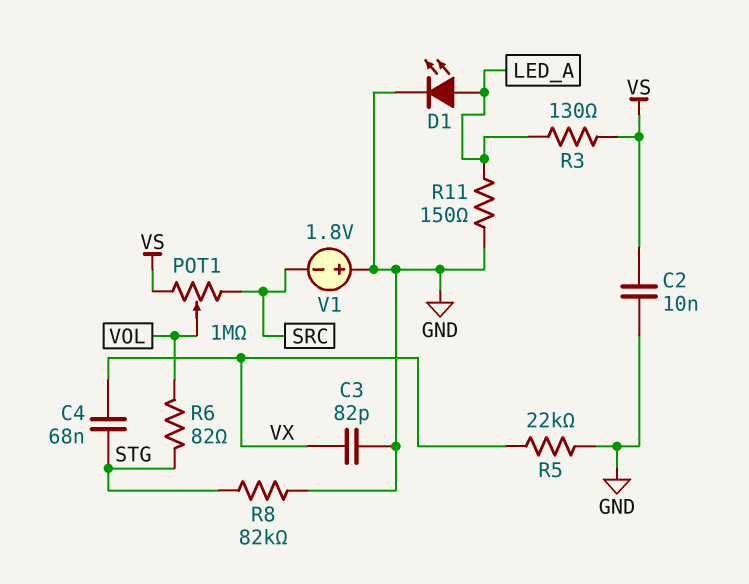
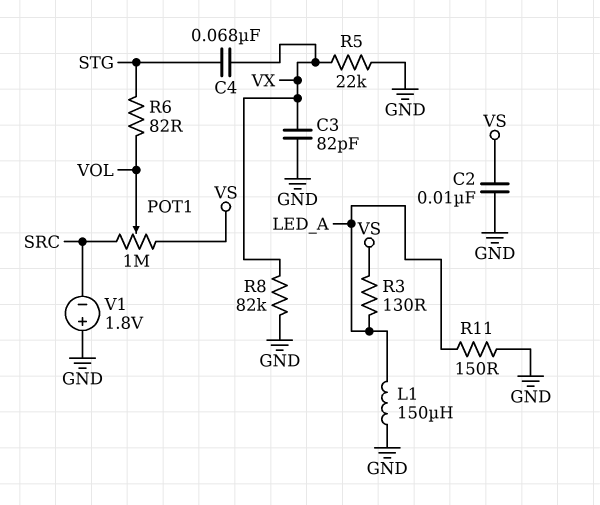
D1: LED (A LED_A, K GND) -> none
L1: none -> 150uH (GND, LED_A)
R8: 82k (GND, STG) -> 82k (GND, VX)

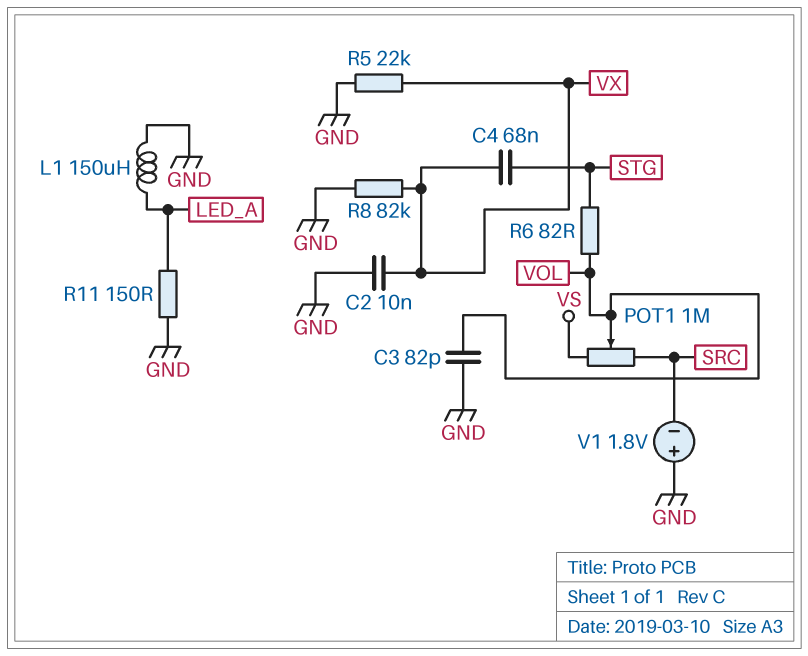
C2: 10nF (GND, VS) -> 10nF (GND, VX)
C3: 82pF (GND, VX) -> 82pF (GND, VOL)
R3: 130 (LED_A, VS) -> none

